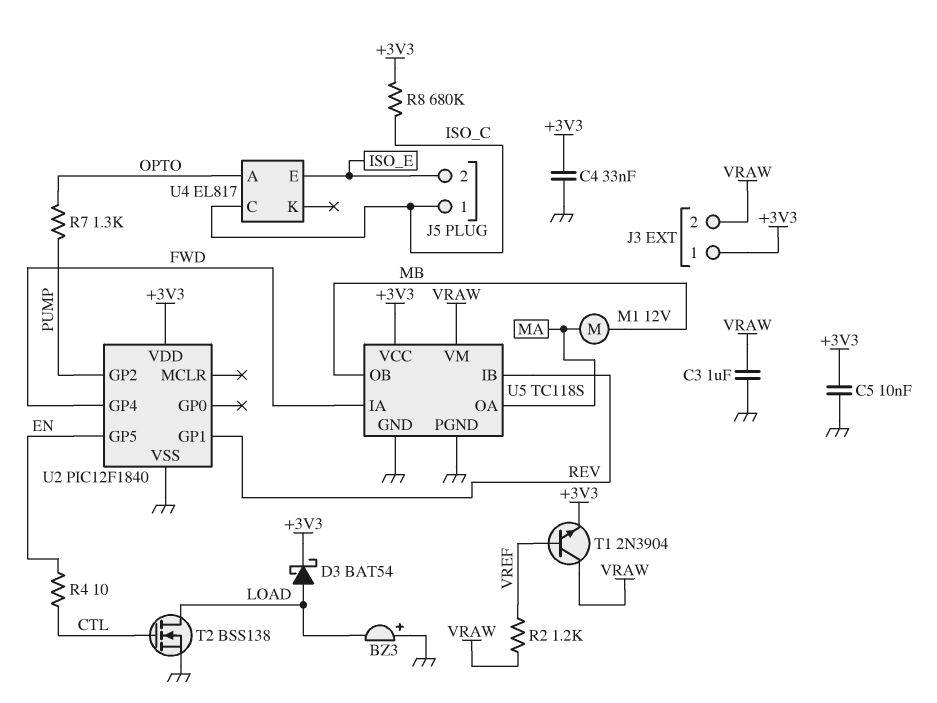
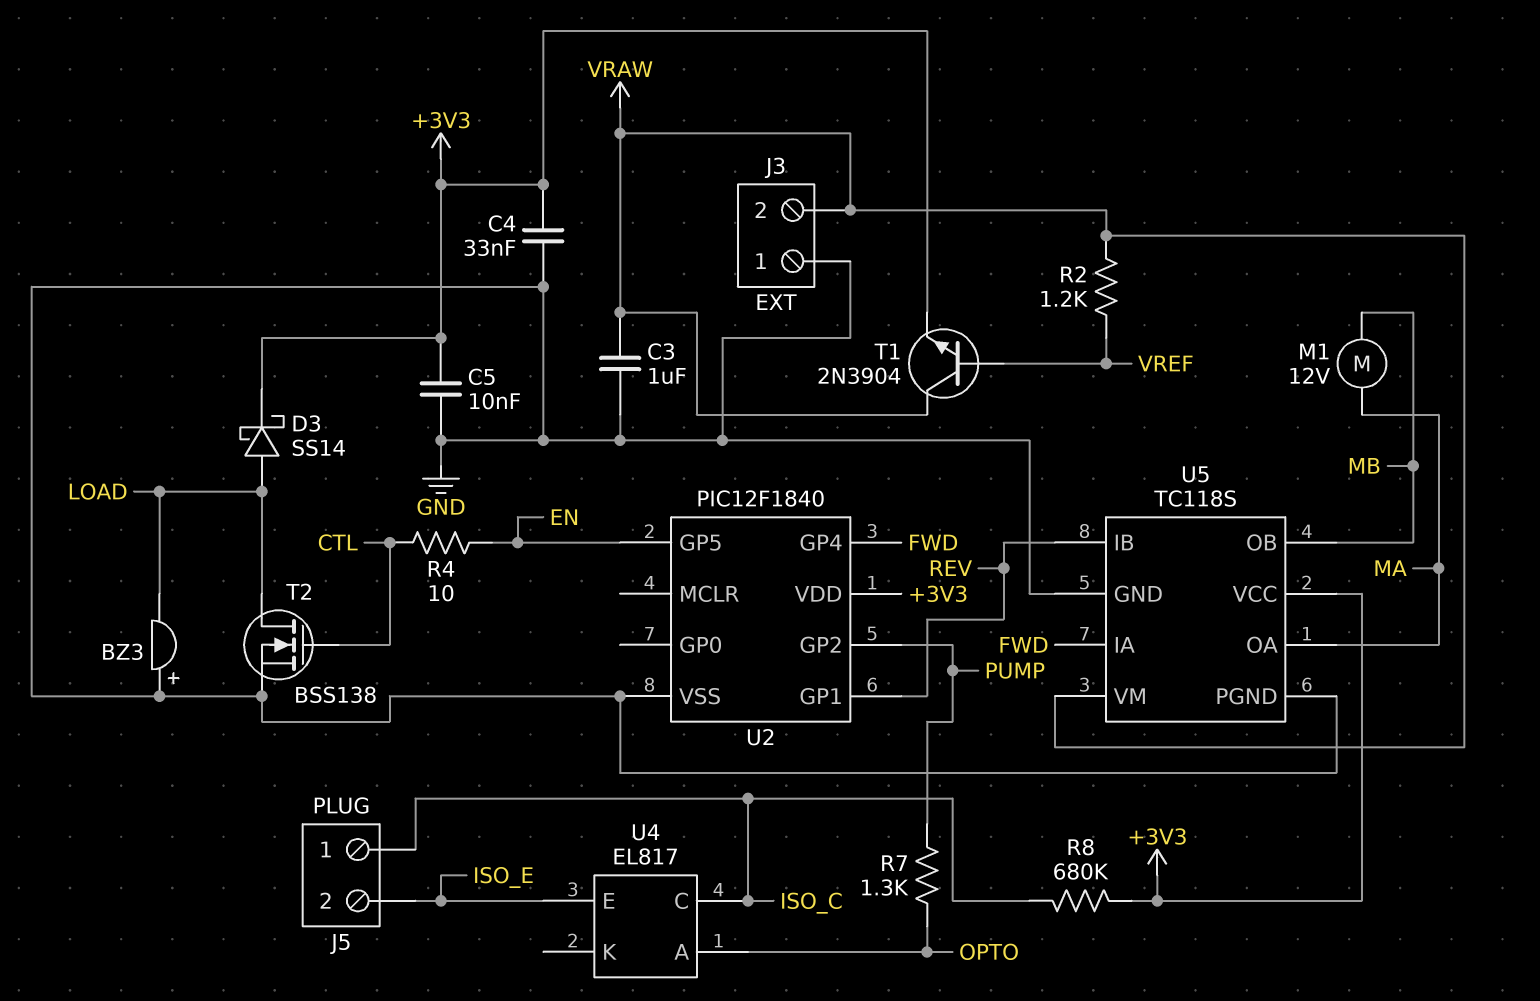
D3: schottky BAT54 (A LOAD, K +3V3) -> schottky SS14 (A LOAD, K +3V3)
J3 pin 1: +3V3 -> GND

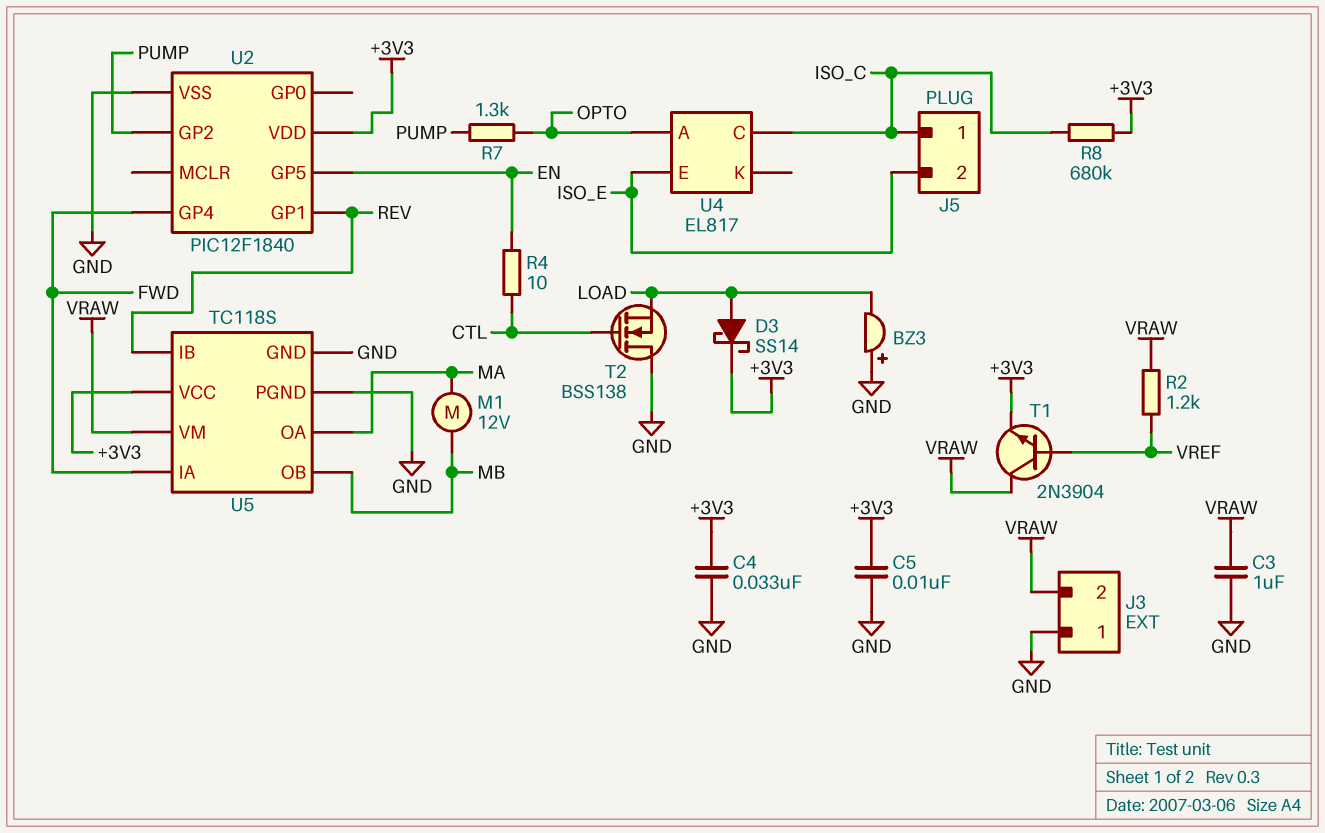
T2: NMOS BSS138 (G CTL, D LOAD, S GND) -> NMOS BSS138 (G CTL, D GND, S LOAD)

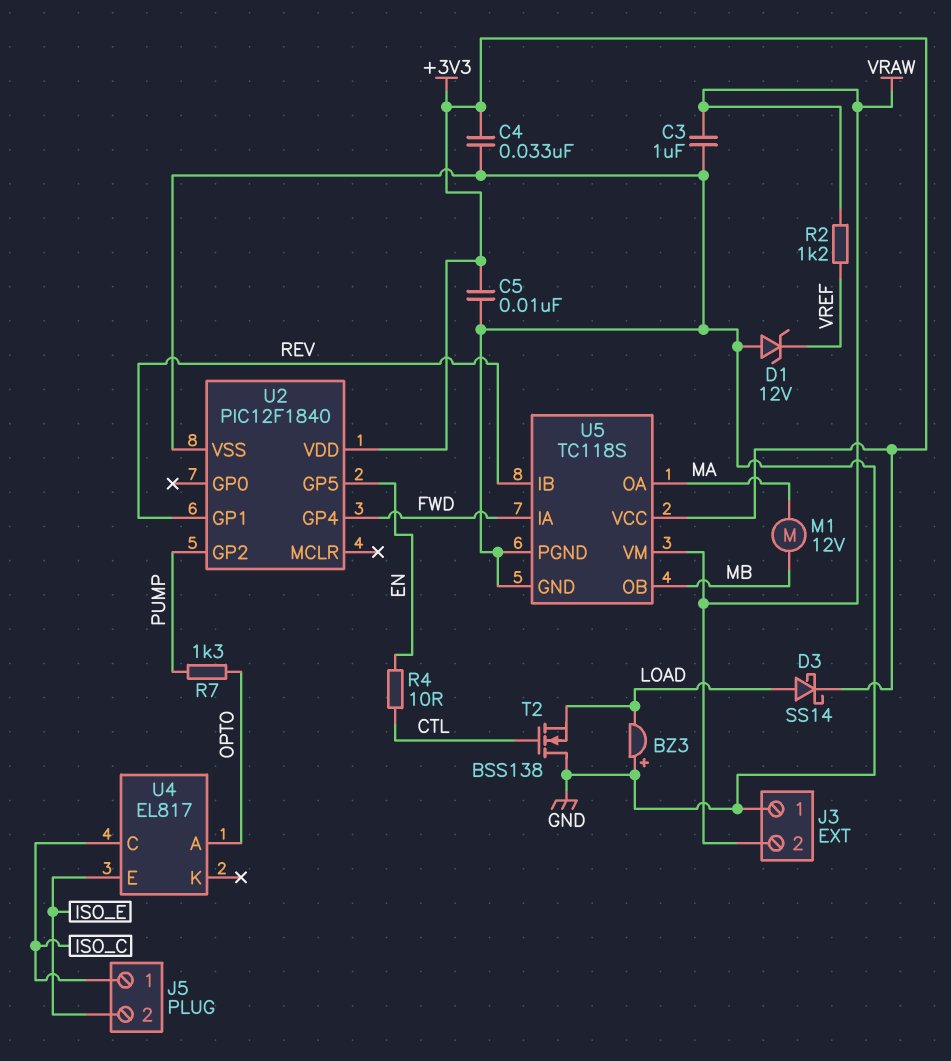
D1: none -> zener 12V (A GND, K VREF)
R8: 680k (+3V3, ISO_C) -> none
T1: NPN 2N3904 (B VREF, C VRAW, E +3V3) -> none

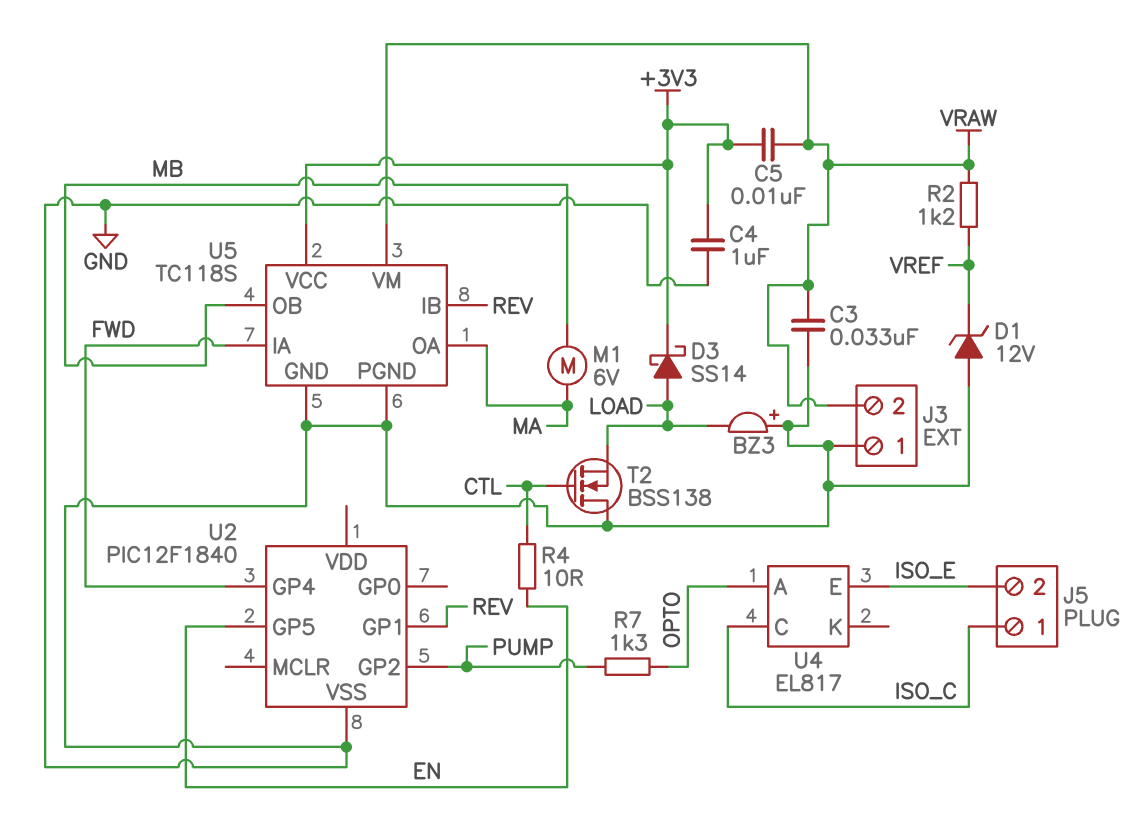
C3: 1uF (GND, VRAW) -> 33nF (GND, VRAW)
C4: 33nF (+3V3, GND) -> 1uF (+3V3, GND)
C5: 10nF (+3V3, GND) -> 10nF (+3V3, VRAW)
M1: motor 12V (MA, MB) -> motor 6V (MA, MB)
U2 pin VDD: +3V3 -> none

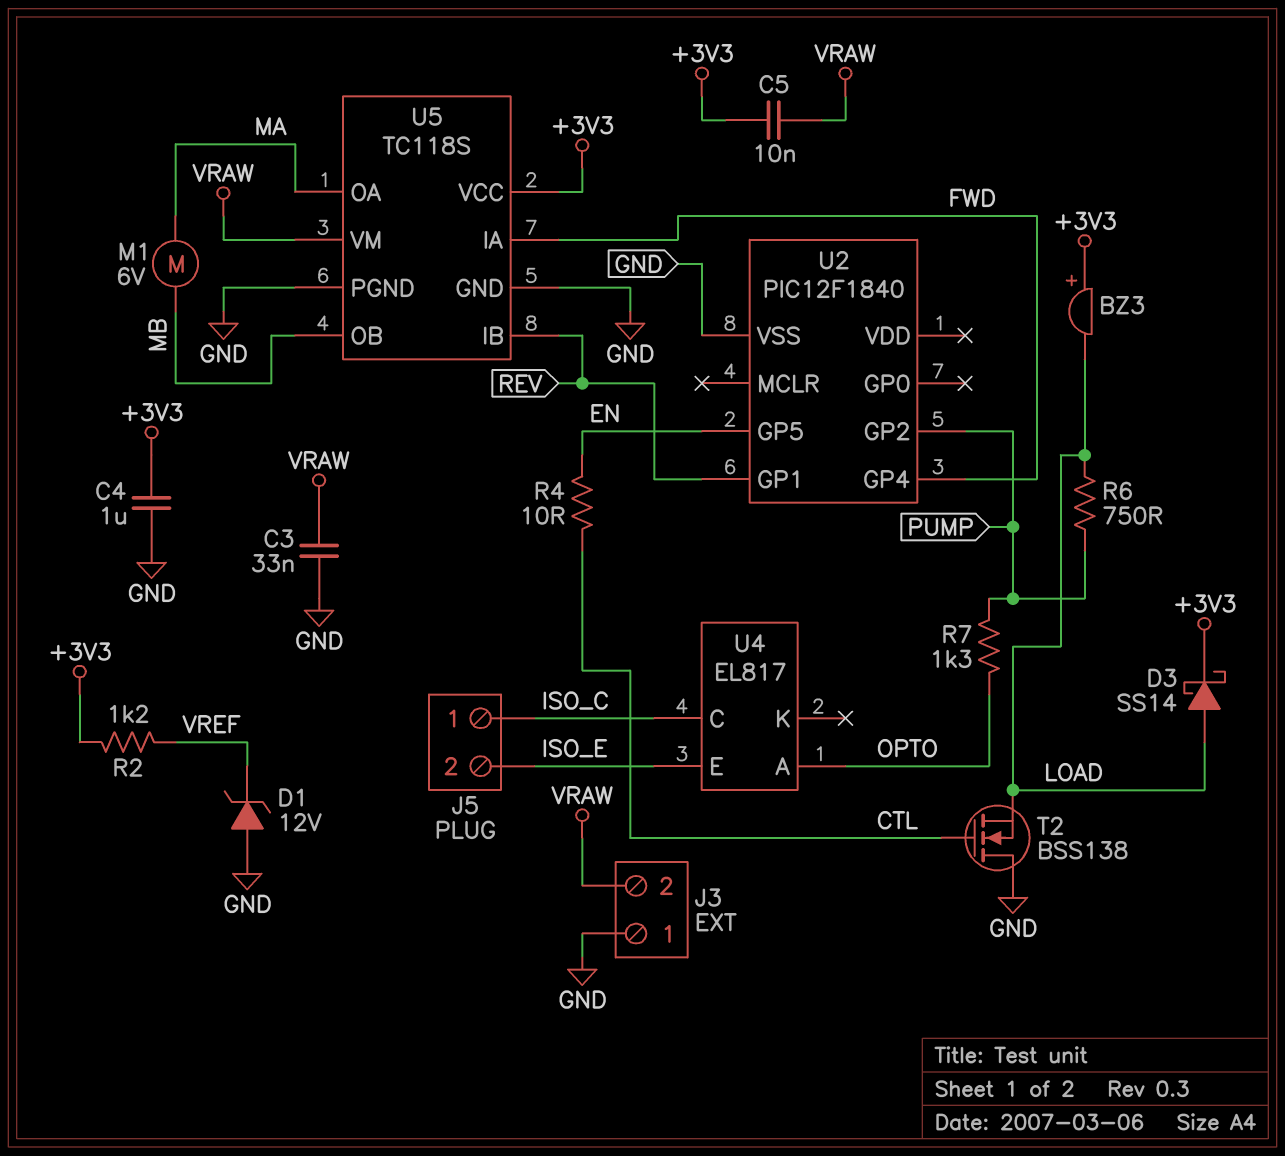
BZ3: buzzer (plus GND, minus LOAD) -> buzzer (plus +3V3, minus LOAD)
R2: 1.2k (VRAW, VREF) -> 1.2k (+3V3, VREF)
R6: none -> 750 (LOAD, PUMP)

